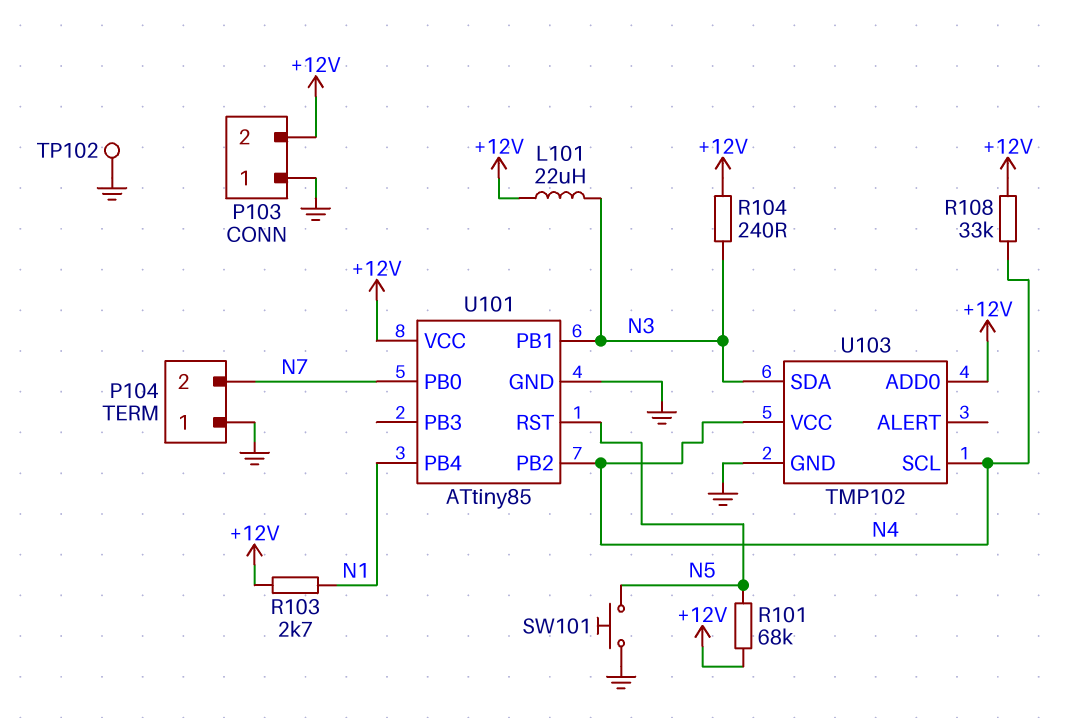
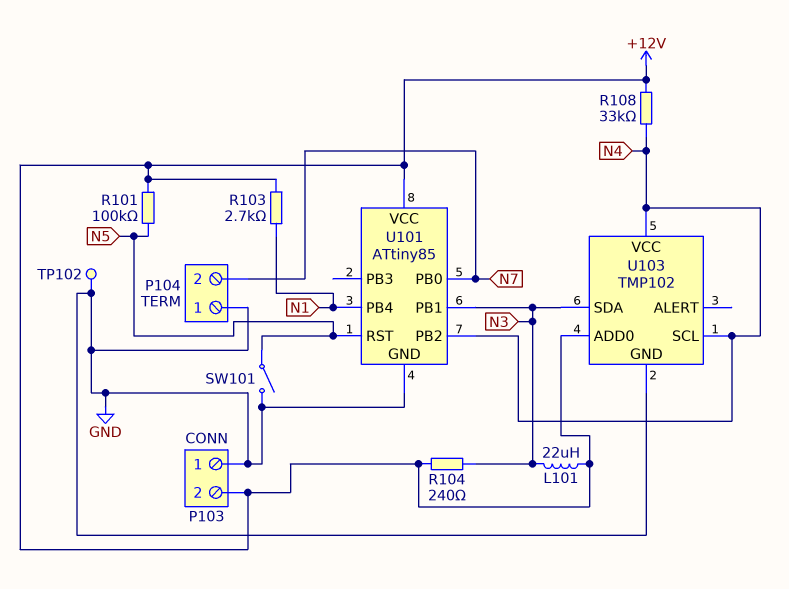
R101: 68k (+12V, N5) -> 100k (+12V, N5)
SW101: button (GND, N5) -> switch (GND, N5)

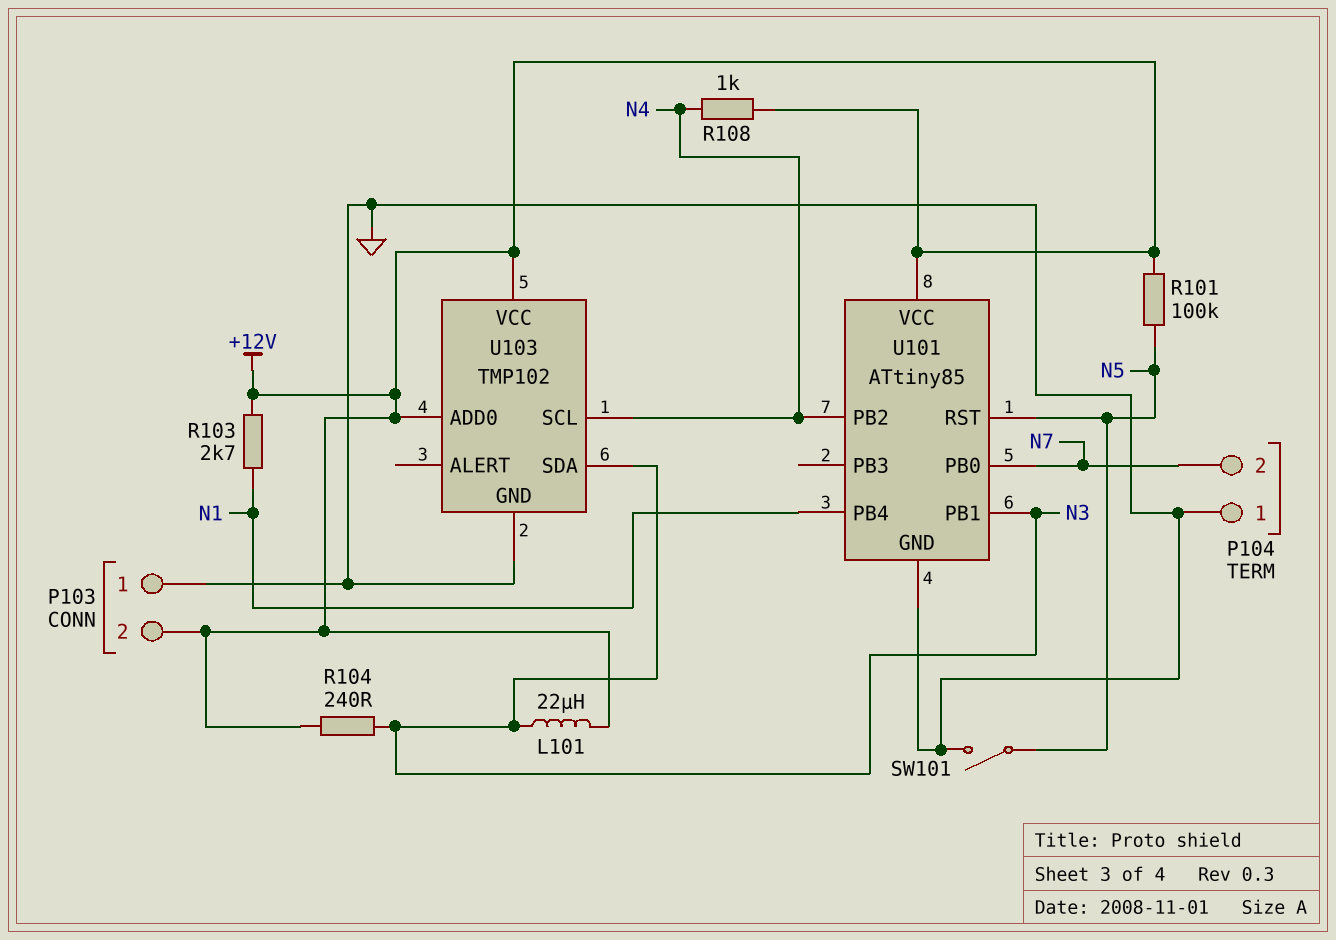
R108: 33k (+12V, N4) -> 1k (+12V, N4)
TP102: test point (GND) -> none
U103 pin VCC: N4 -> +12V

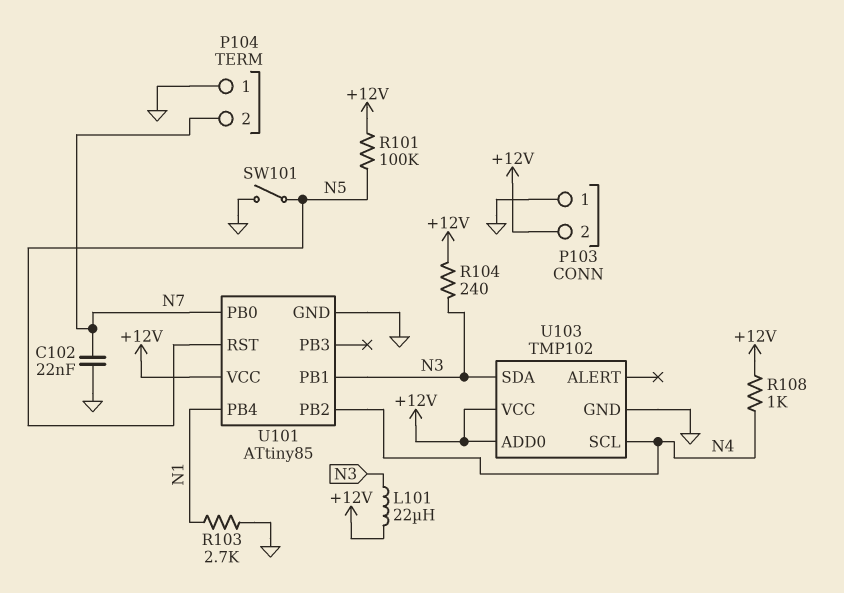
C102: none -> 22nF (GND, N7)
R103: 2.7k (+12V, N1) -> 2.7k (GND, N1)

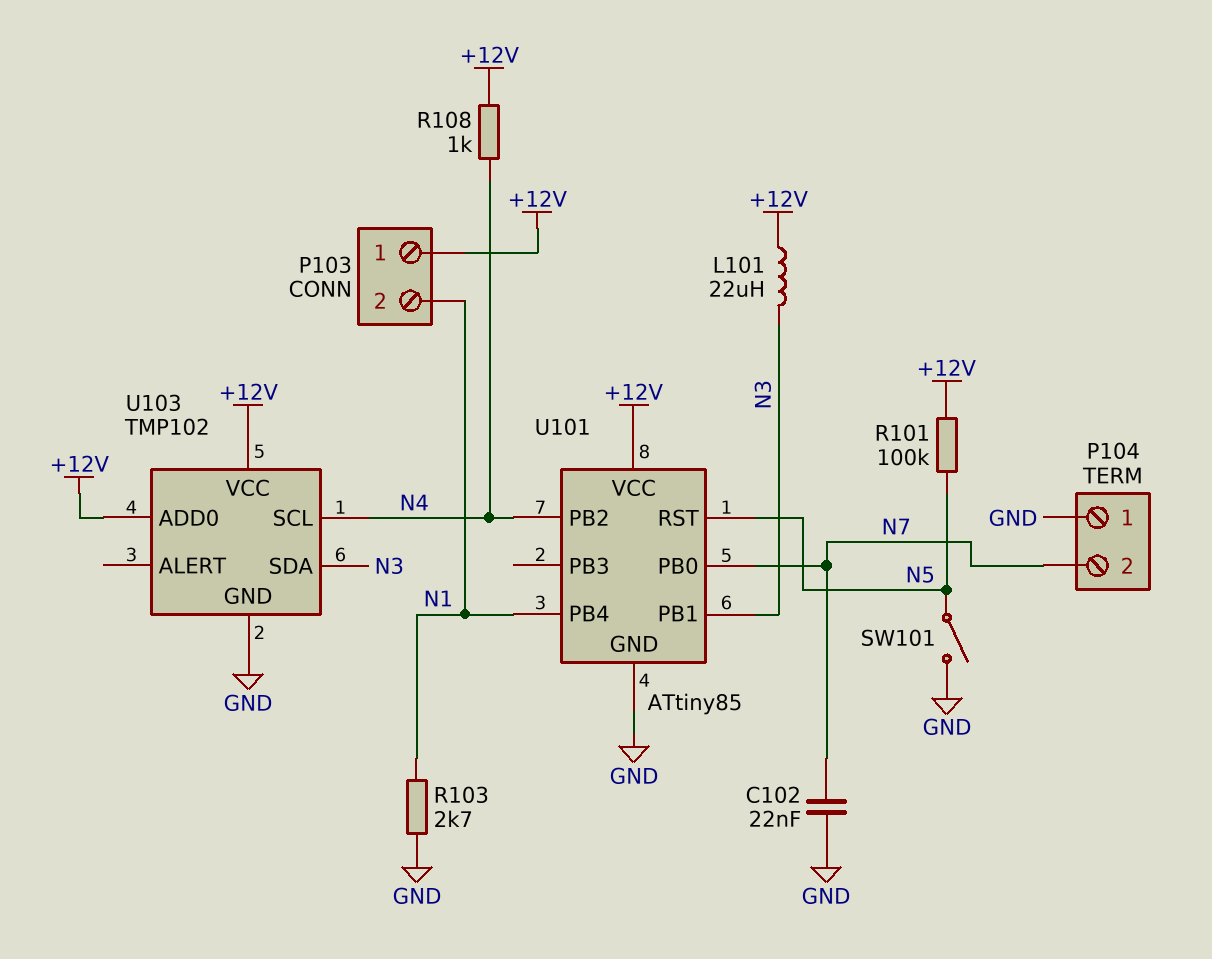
P103 pin 1: GND -> +12V
P103 pin 2: +12V -> N1
R104: 240 (+12V, N3) -> none

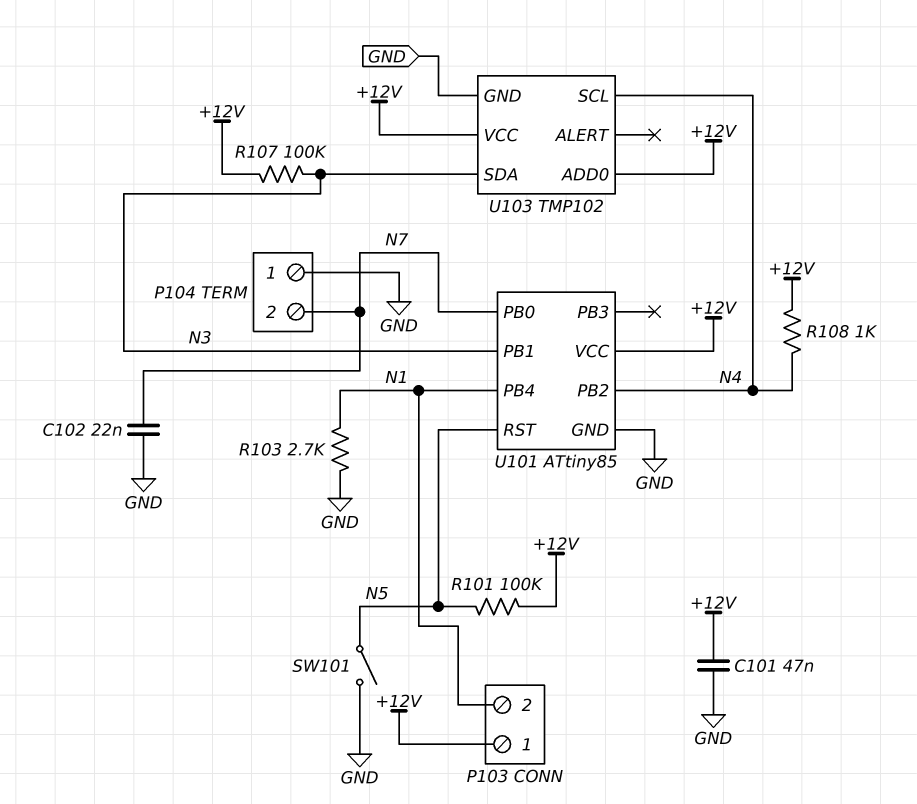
C101: none -> 47nF (+12V, GND)
L101: 22uH (+12V, N3) -> none
R107: none -> 100k (+12V, N3)

